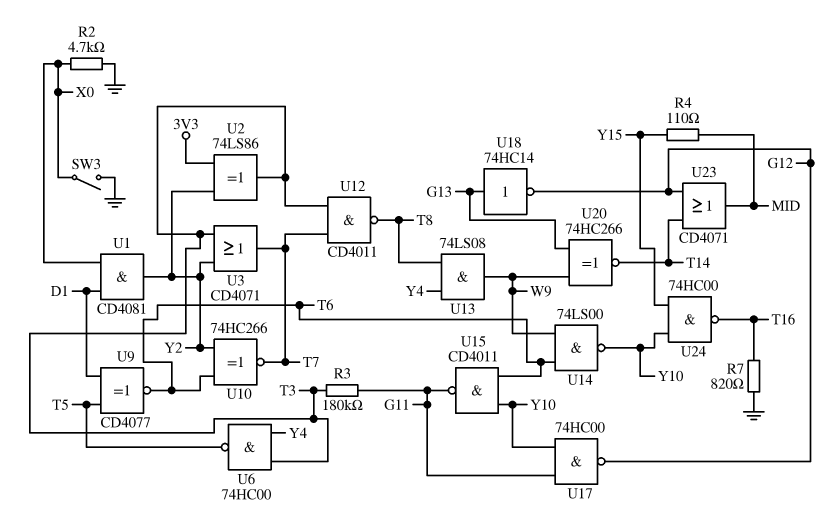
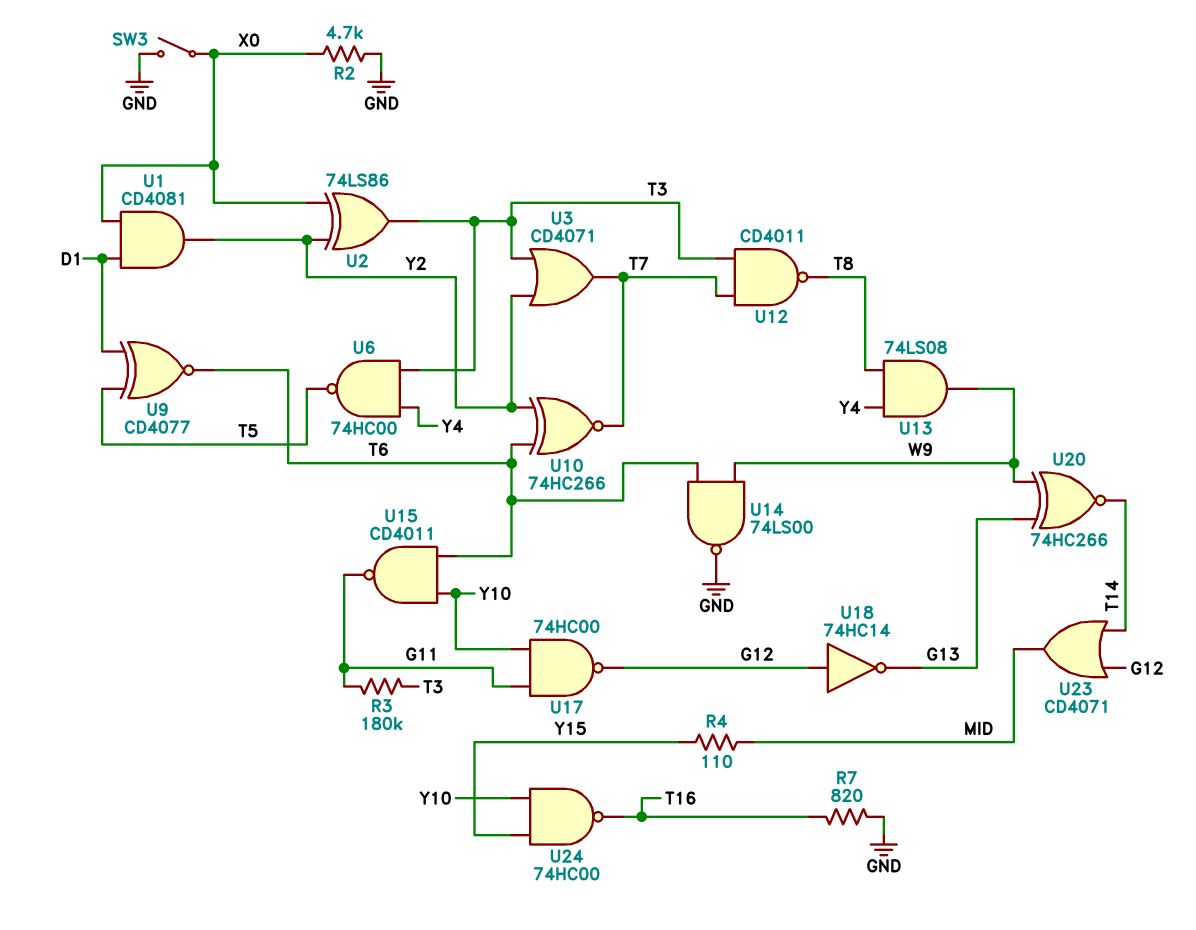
U2: XOR 74LS86 (in 3V3, in Y2, out T3) -> XOR 74LS86 (in X0, in Y2, out T3)
U14: NAND 74LS00 (in T6, in W9, out Y10) -> NAND 74LS00 (in T6, in W9, out GND)
U18: NOT 74HC14 (in G13, out G12) -> NOT 74HC14 (in G12, out G13)

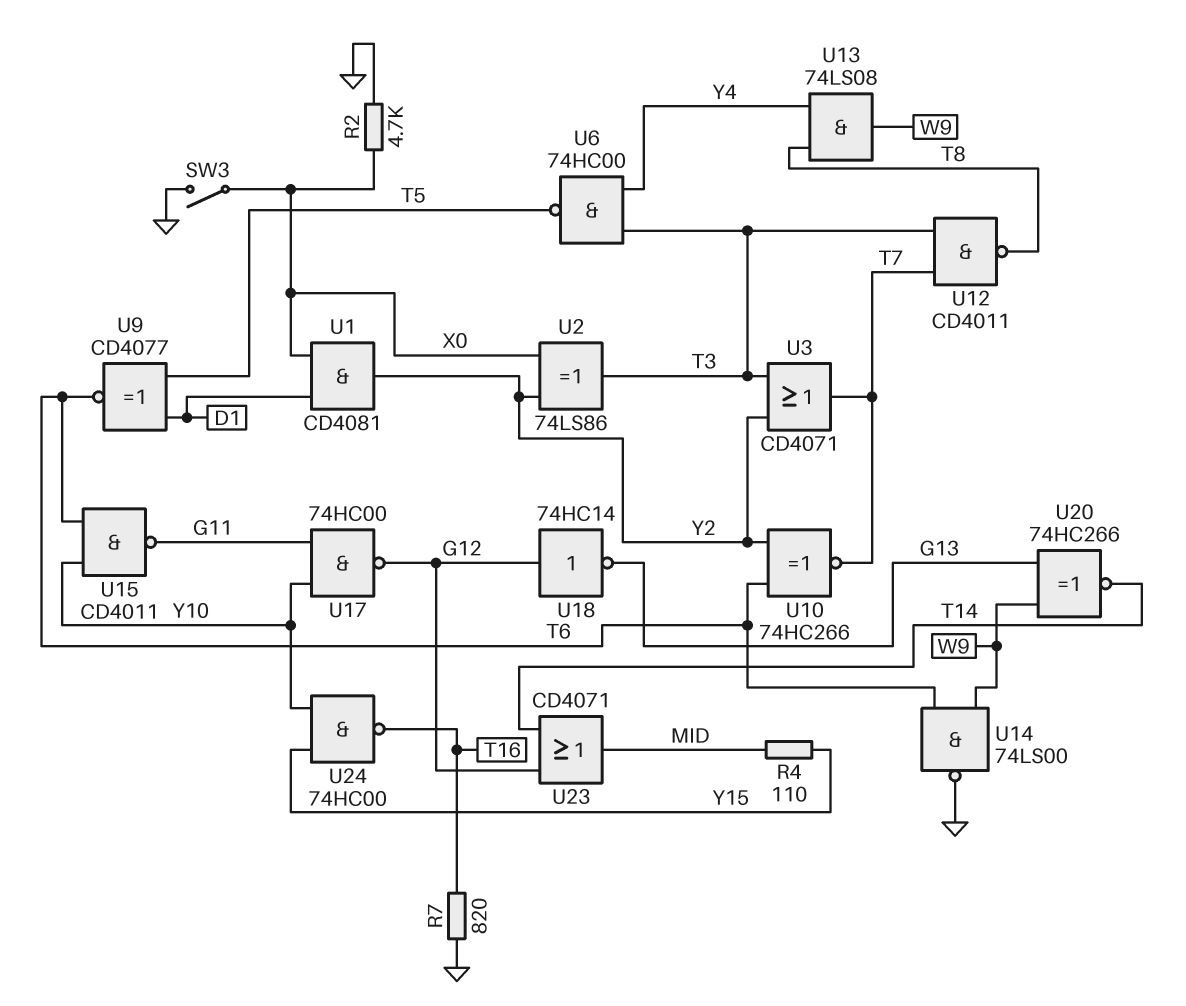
R3: 180k (G11, T3) -> none

